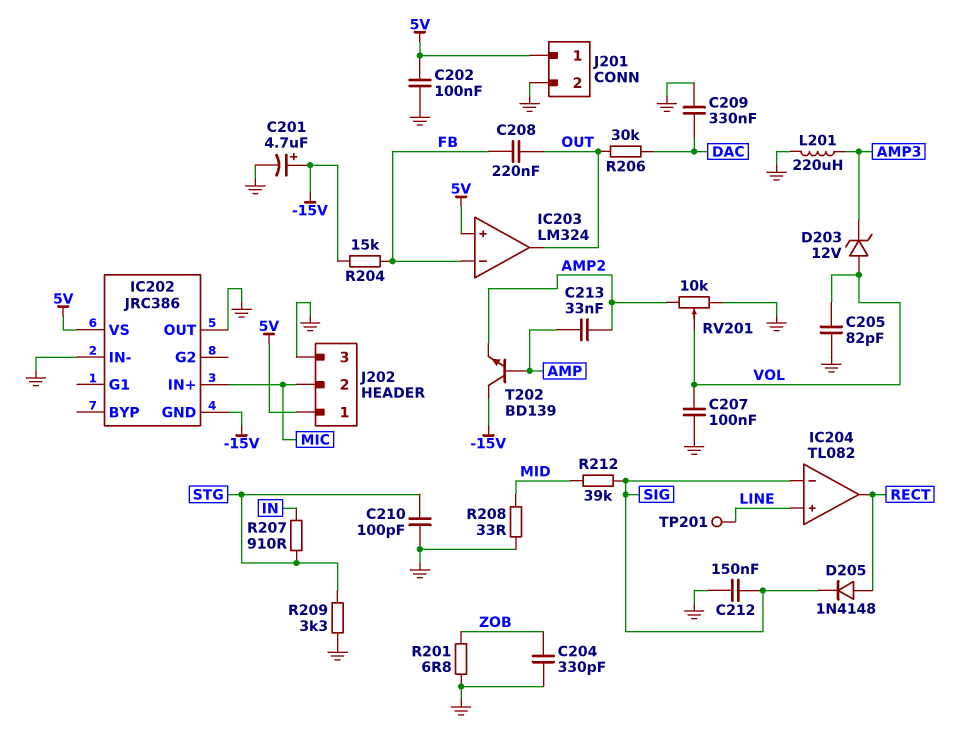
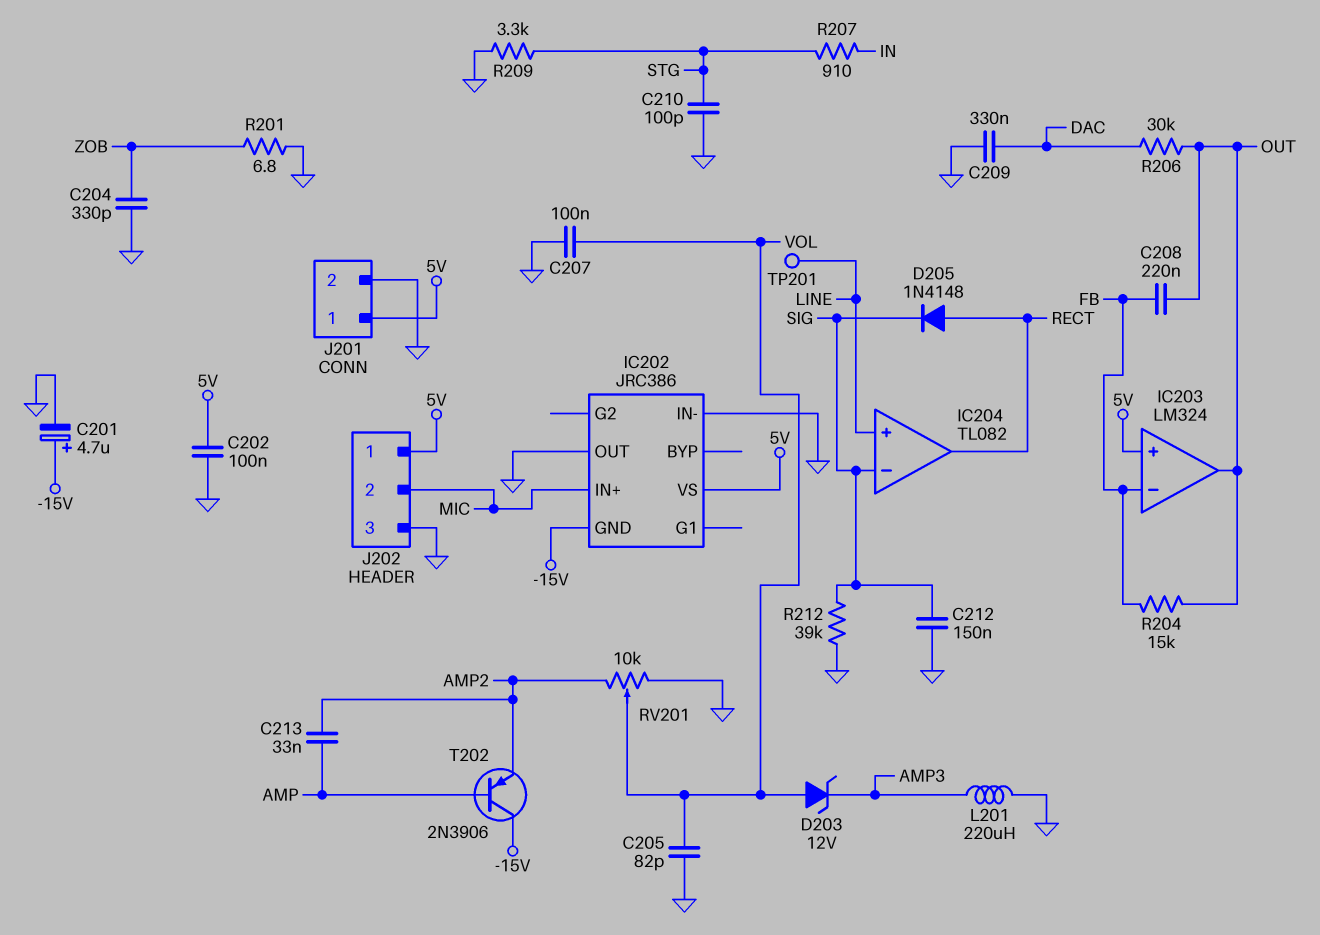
R204: 15k (-15V, FB) -> 15k (FB, OUT)
R208: 33 (GND, MID) -> none
R212: 39k (MID, SIG) -> 39k (GND, SIG)
T202: NPN BD139 (B AMP, C -15V, E AMP2) -> PNP 2N3906 (B AMP, C -15V, E AMP2)

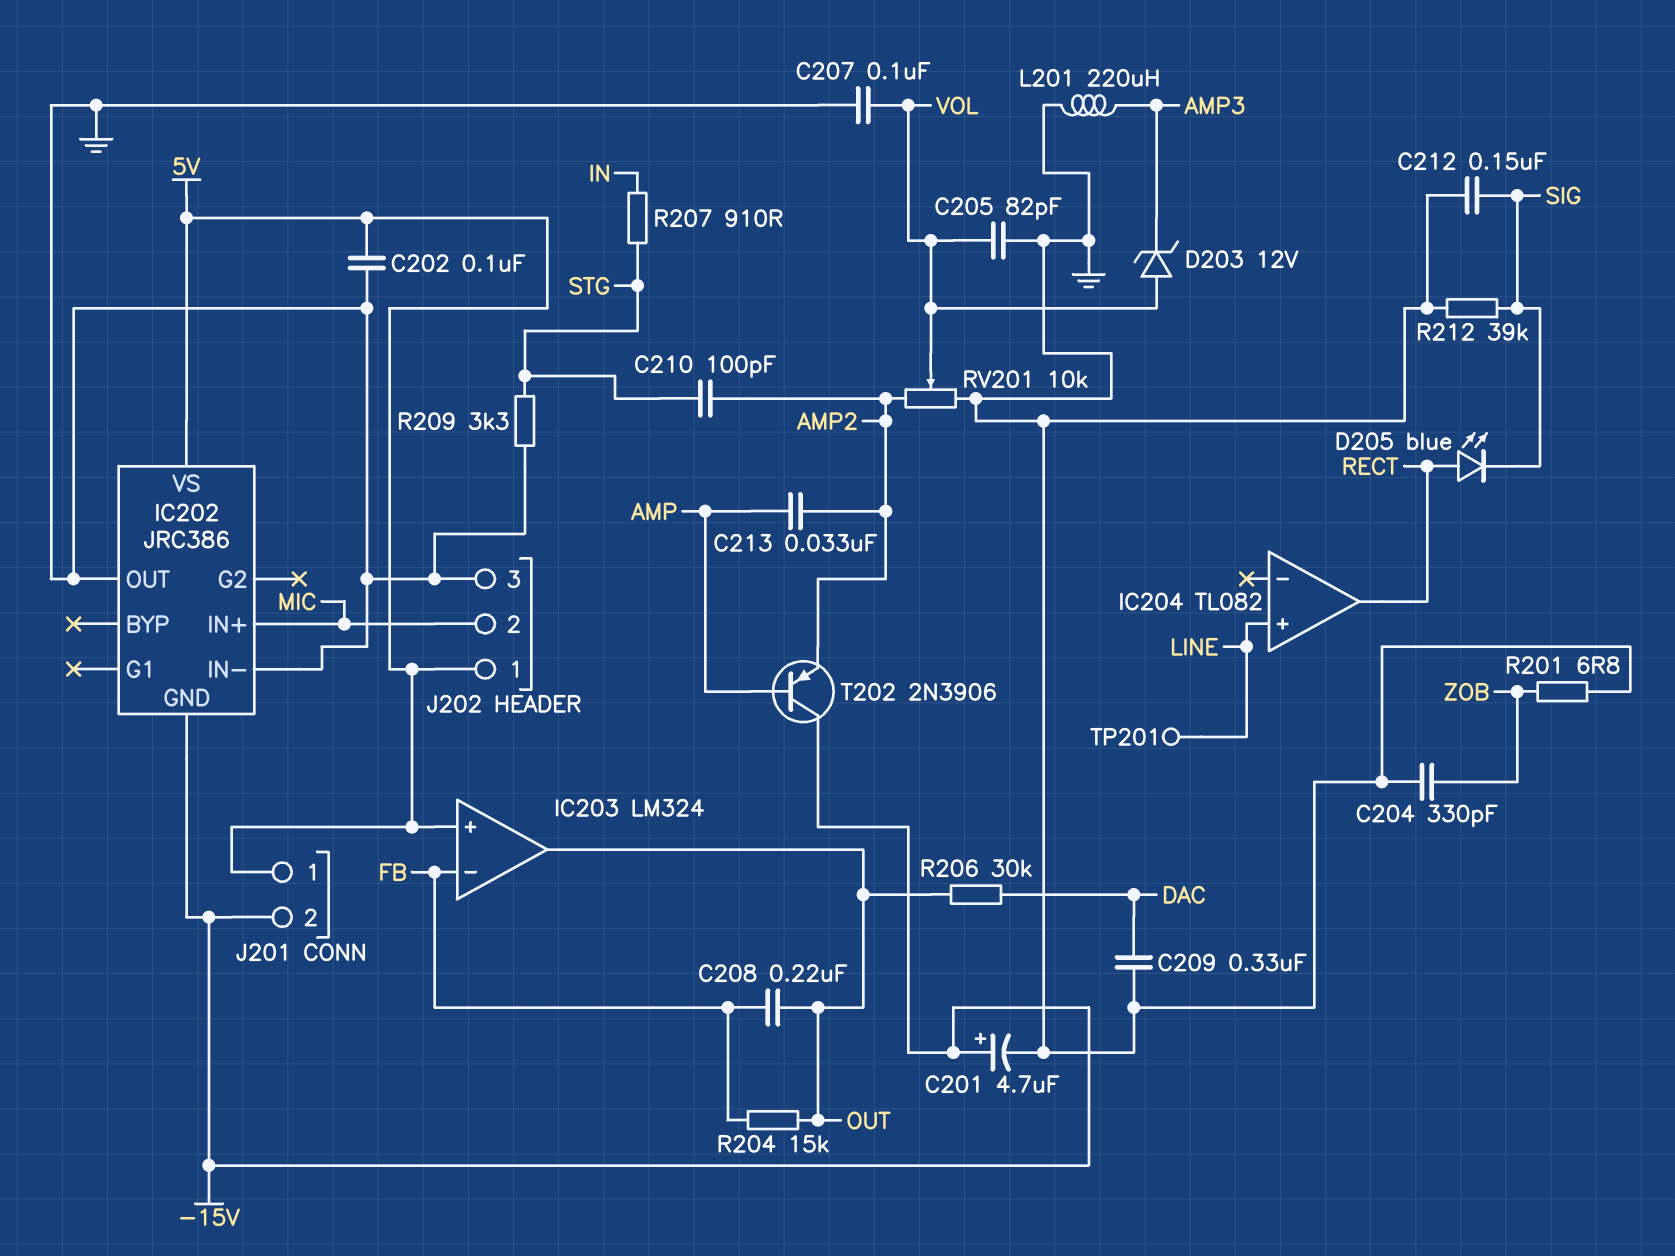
C210: 100pF (GND, STG) -> 100pF (AMP2, STG)
D205: diode 1N4148 (A RECT, K SIG) -> LED blue (A RECT, K SIG)
IC204 pin in-: SIG -> none
J201 pin 2: GND -> -15V

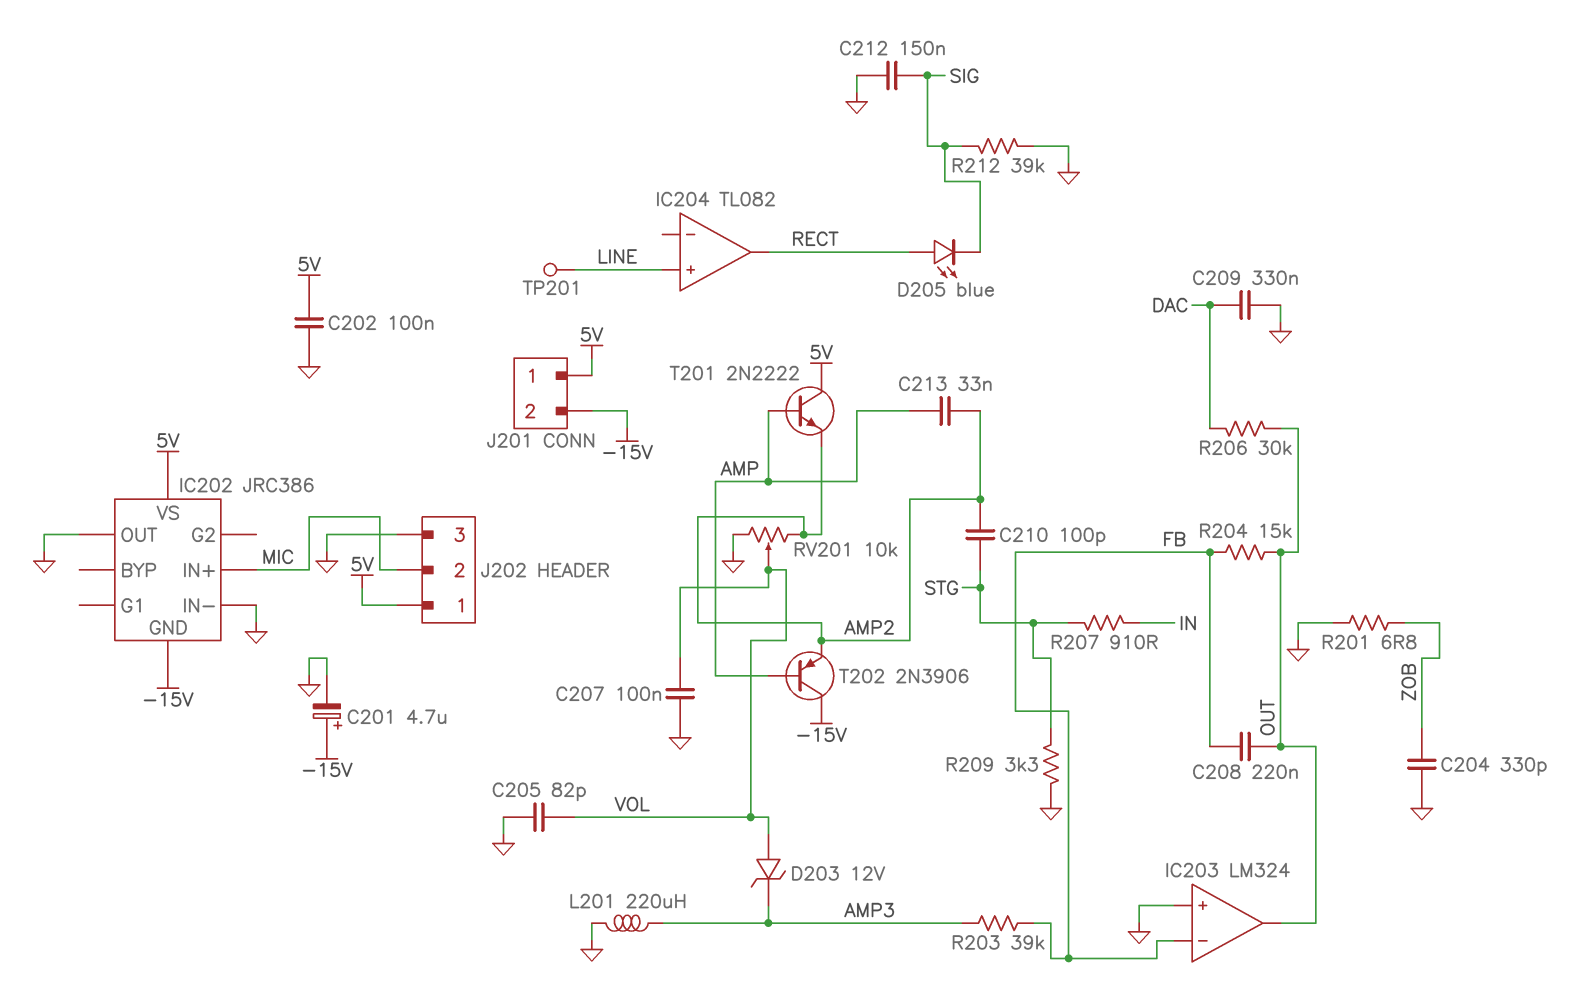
IC203 pin in+: 5V -> GND
R203: none -> 39k (AMP3, FB)
T201: none -> NPN 2N2222 (B AMP, C 5V, E AMP2)

